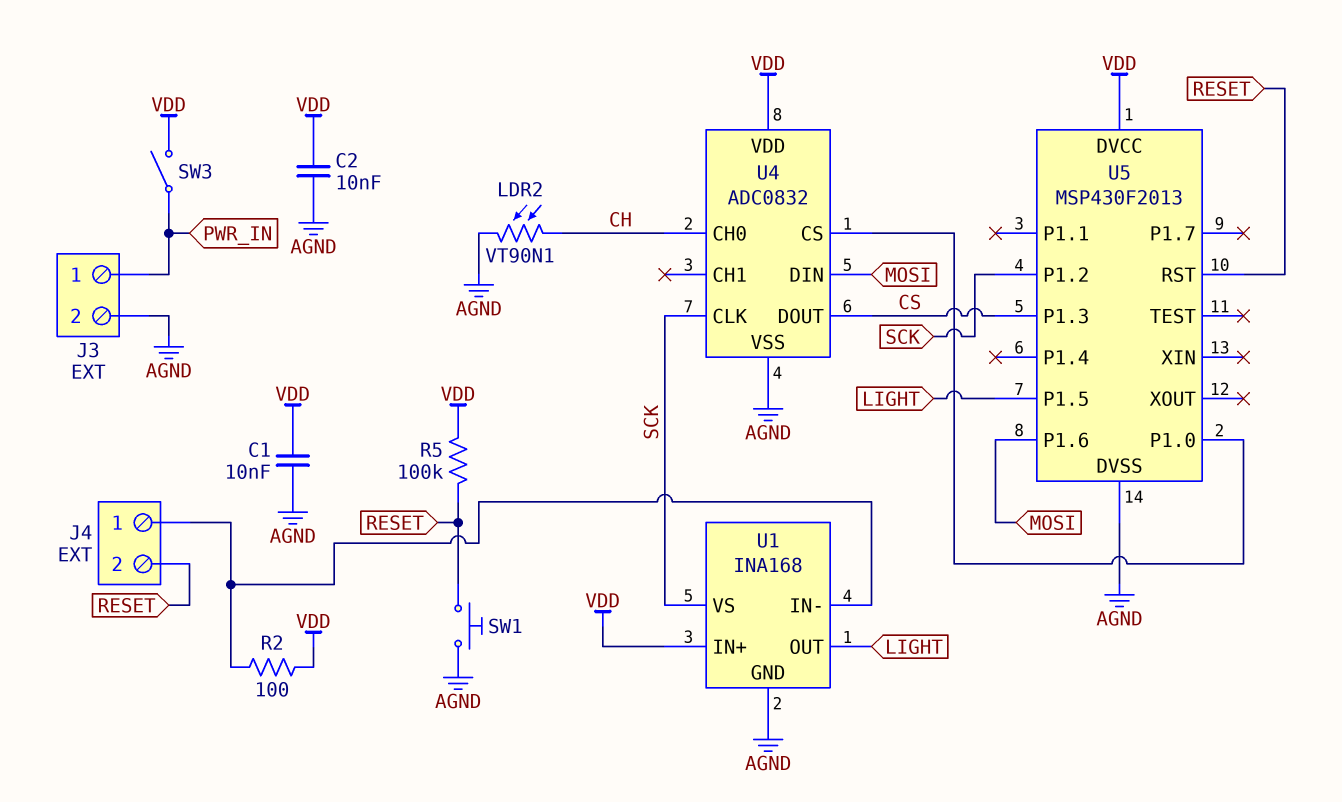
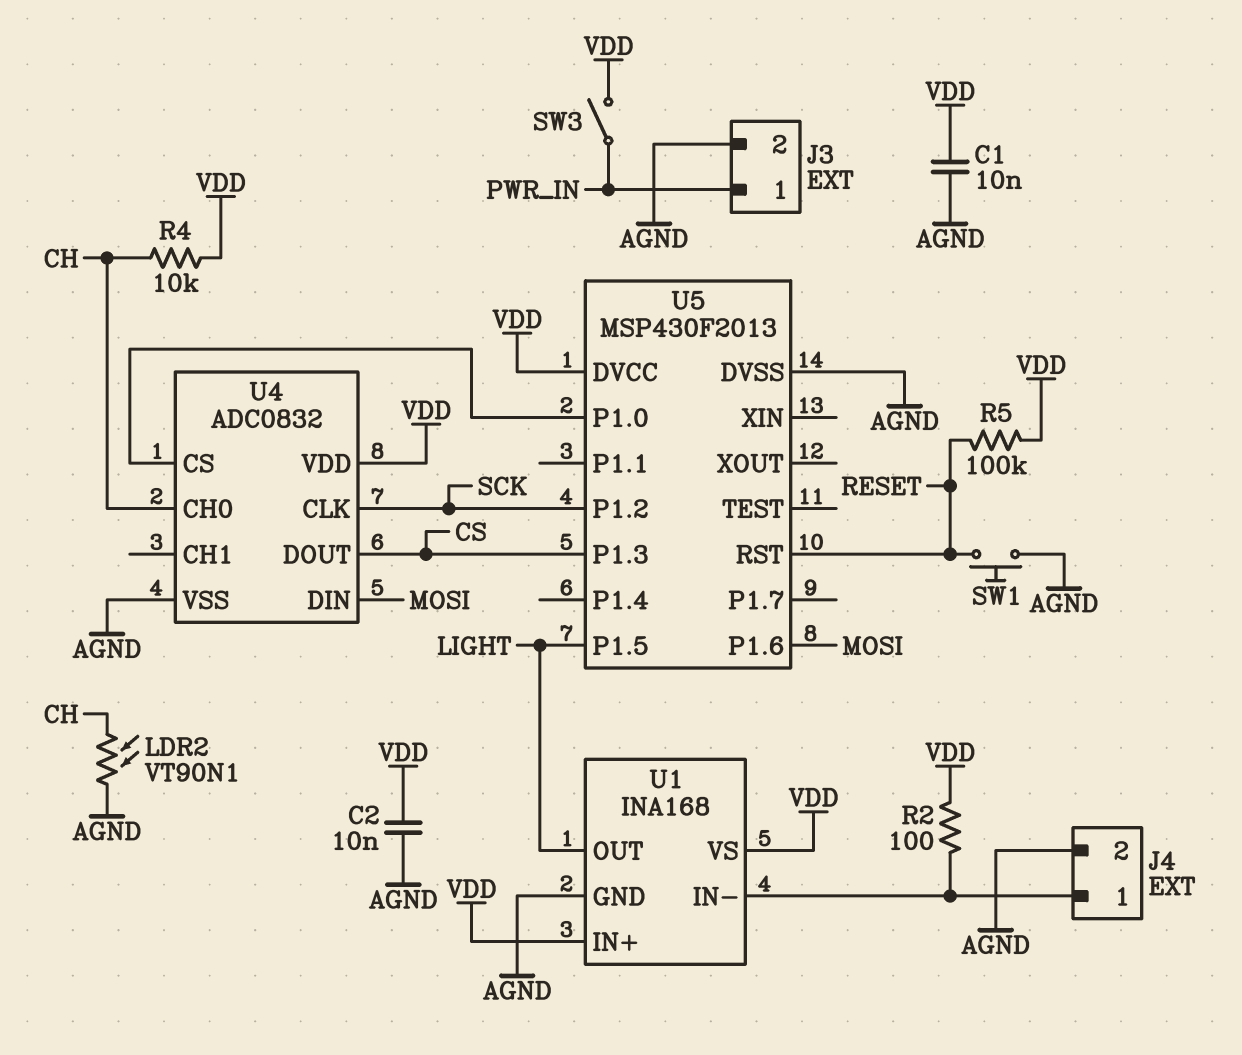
J4 pin 2: RESET -> AGND
R4: none -> 10k (CH, VDD)
U1 pin VS: SCK -> VDD

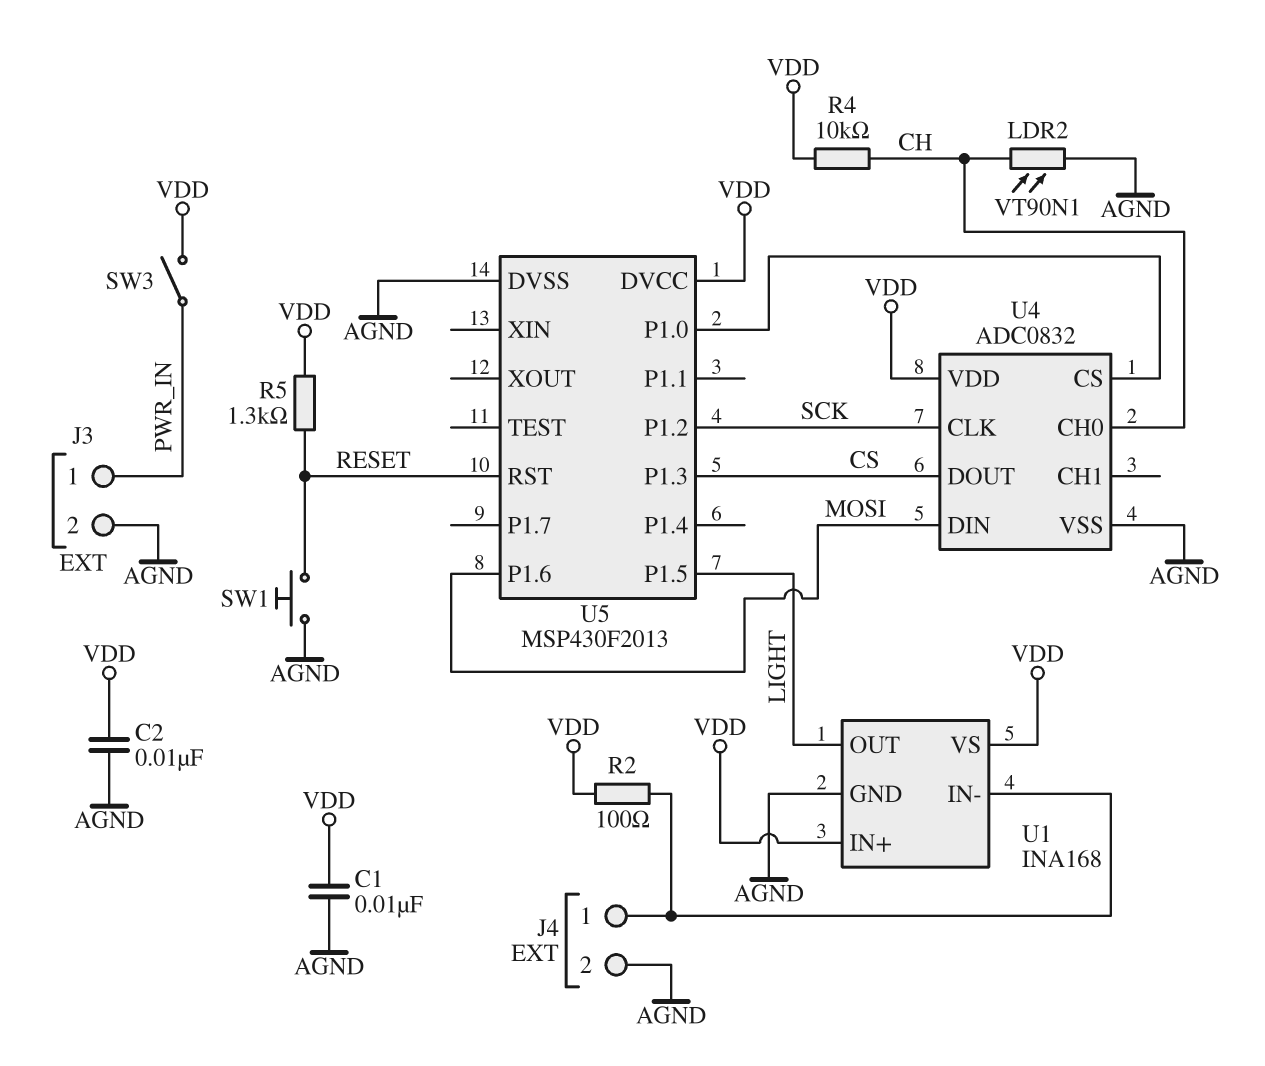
R5: 100k (RESET, VDD) -> 1.3k (RESET, VDD)

